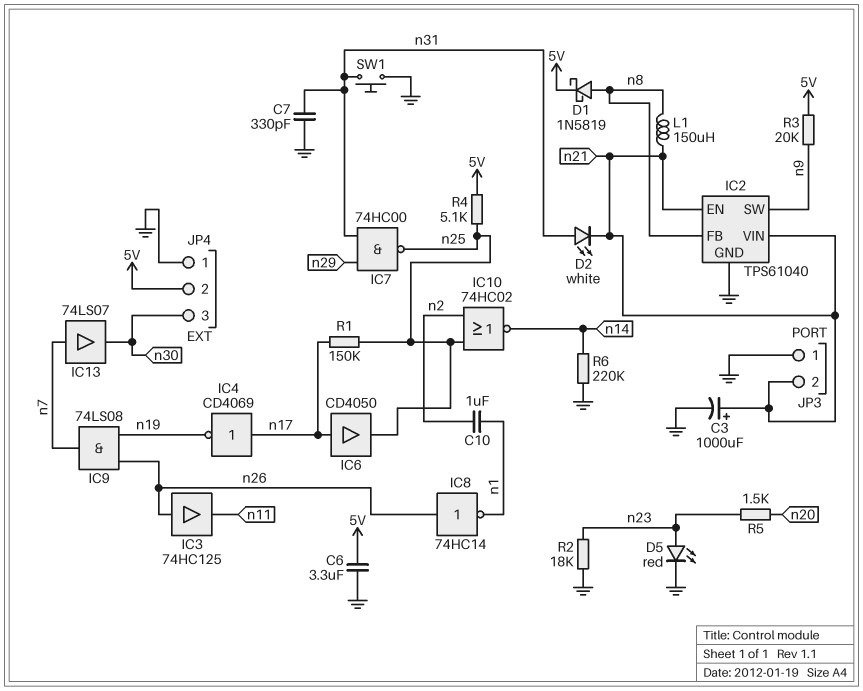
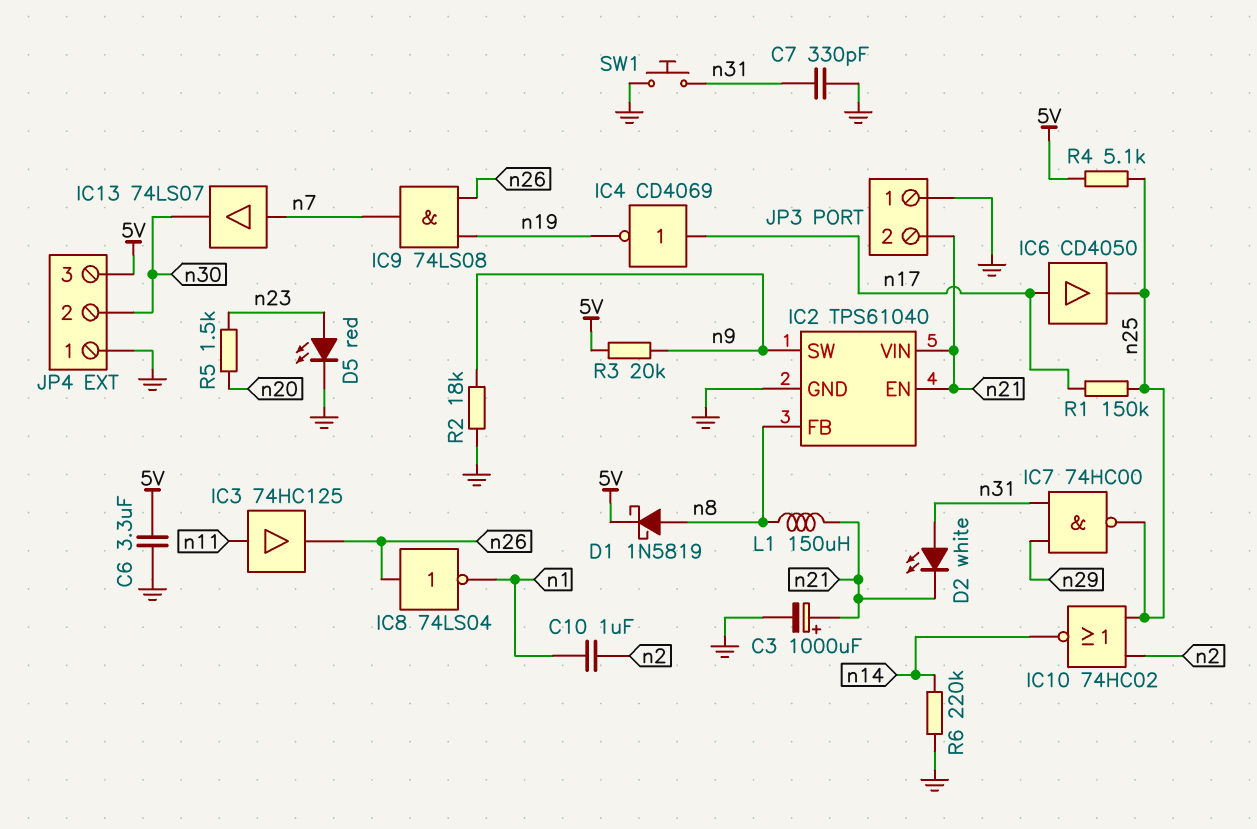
IC3: buffer 74HC125 (in n26, out n11) -> buffer 74HC125 (in n11, out n26)
IC8: NOT 74HC14 (in n26, out n1) -> NOT 74LS04 (in n26, out n1)
JP4 pin 2: 5V -> n30
JP4 pin 3: n30 -> 5V
R2: 18k (GND, n23) -> 18k (GND, n9)

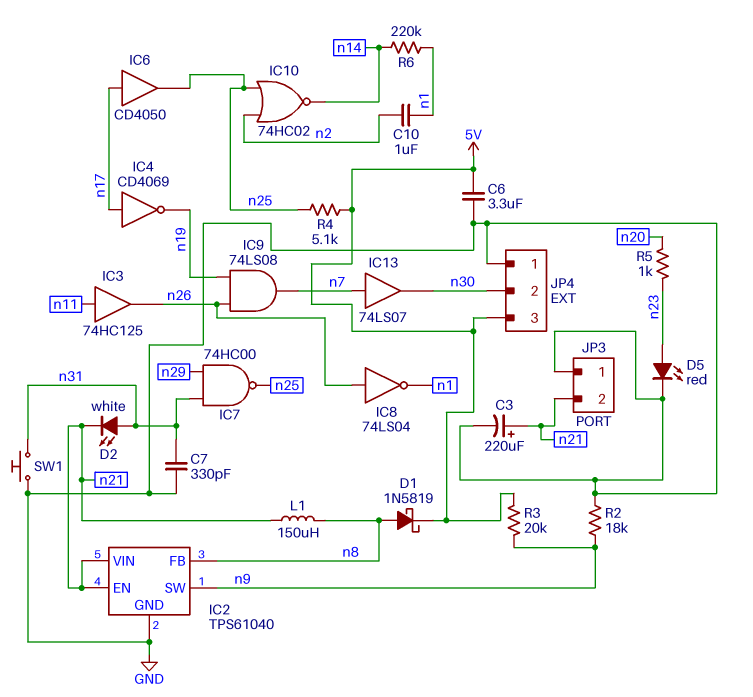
C3: 1000uF (plus n21, minus GND) -> 220uF (plus n21, minus GND)
R1: 150k (n17, n25) -> none
R5: 1.5k (n20, n23) -> 1k (n20, n23)
R6: 220k (GND, n14) -> 220k (n1, n14)

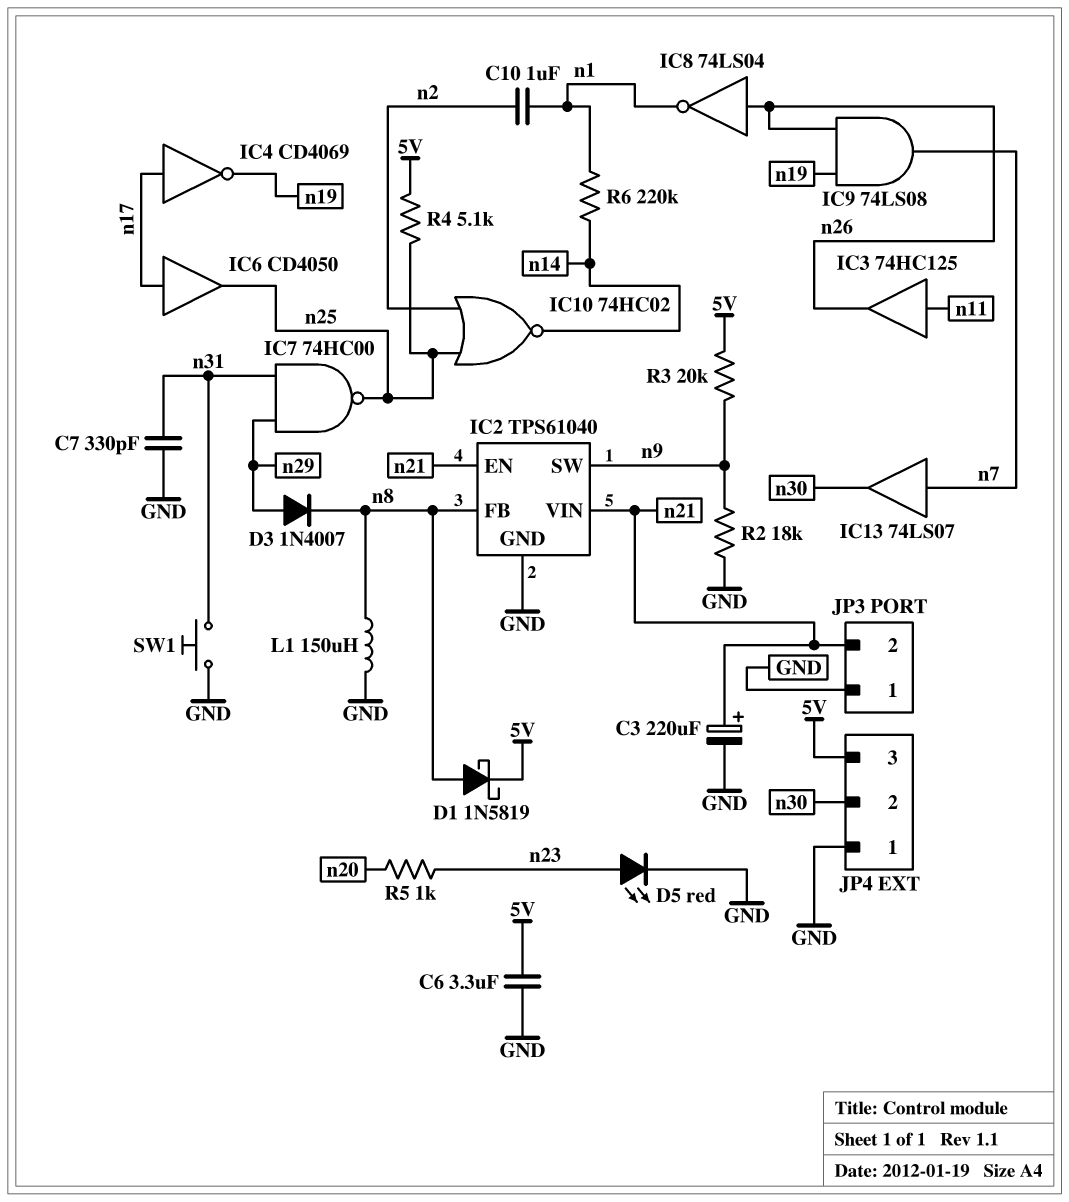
D2: LED white (A n31, K n21) -> none
D3: none -> diode 1N4007 (A n29, K n8)
L1: 150uH (n8, n21) -> 150uH (GND, n8)

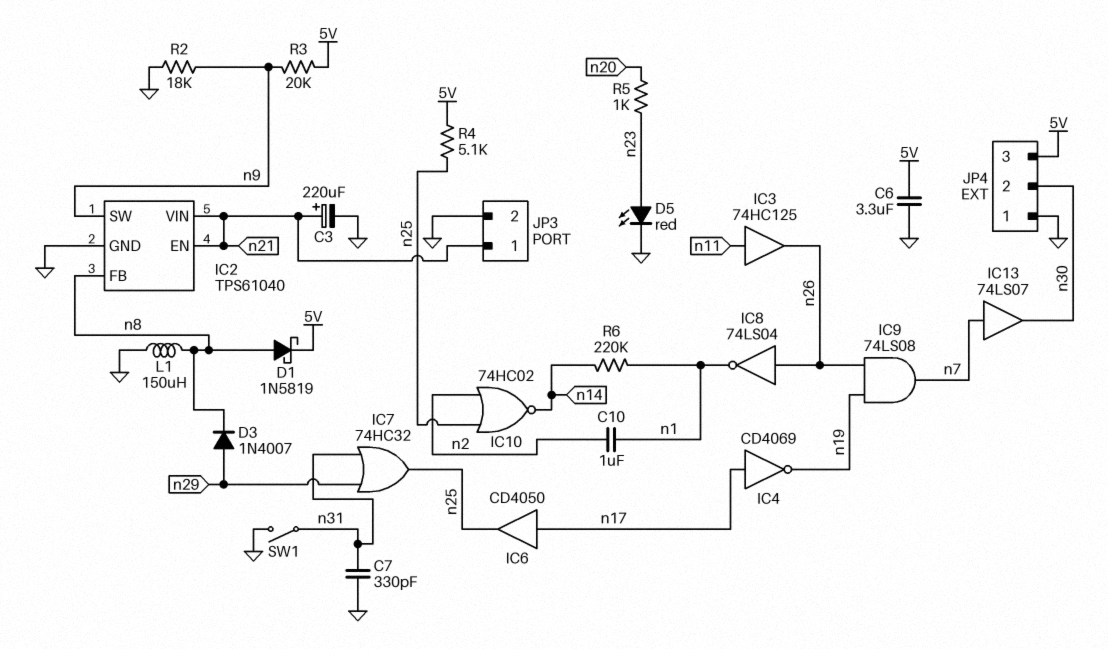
IC7: NAND 74HC00 (in n29, in n31, out n25) -> OR 74HC32 (in n29, in n31, out n25)
JP3 pin 1: GND -> n21
JP3 pin 2: n21 -> GND
SW1: button (GND, n31) -> switch (GND, n31)

